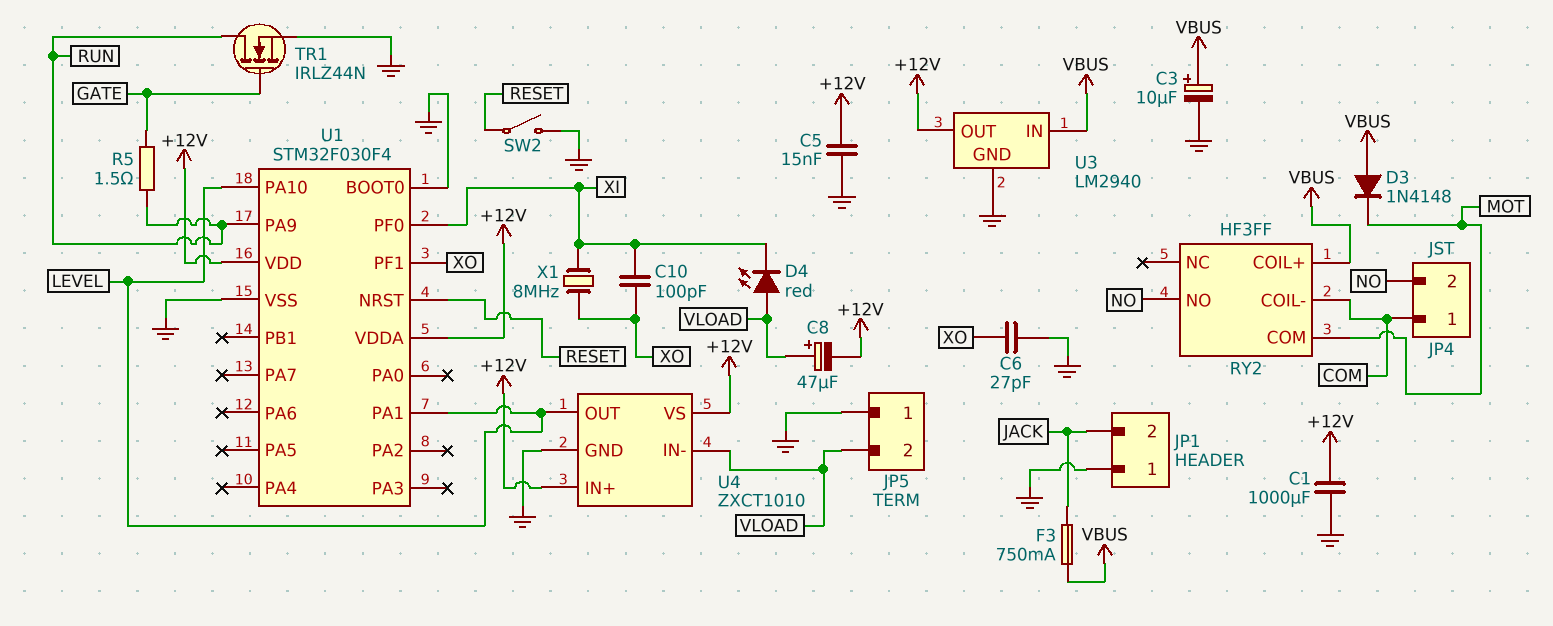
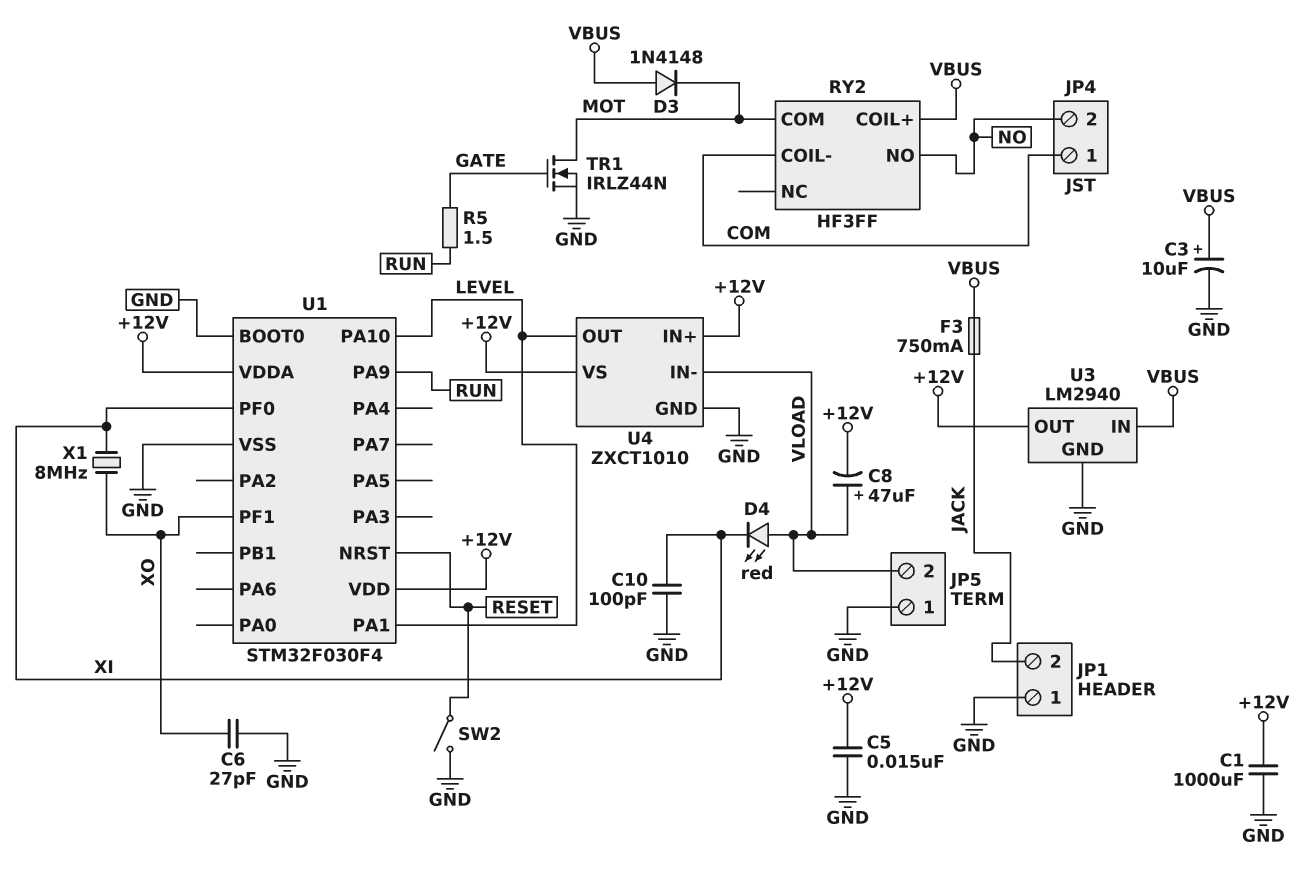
C10: 100pF (XI, XO) -> 100pF (GND, XI)
TR1: NMOS IRLZ44N (G GATE, D RUN, S GND) -> NMOS IRLZ44N (G GATE, D MOT, S GND)

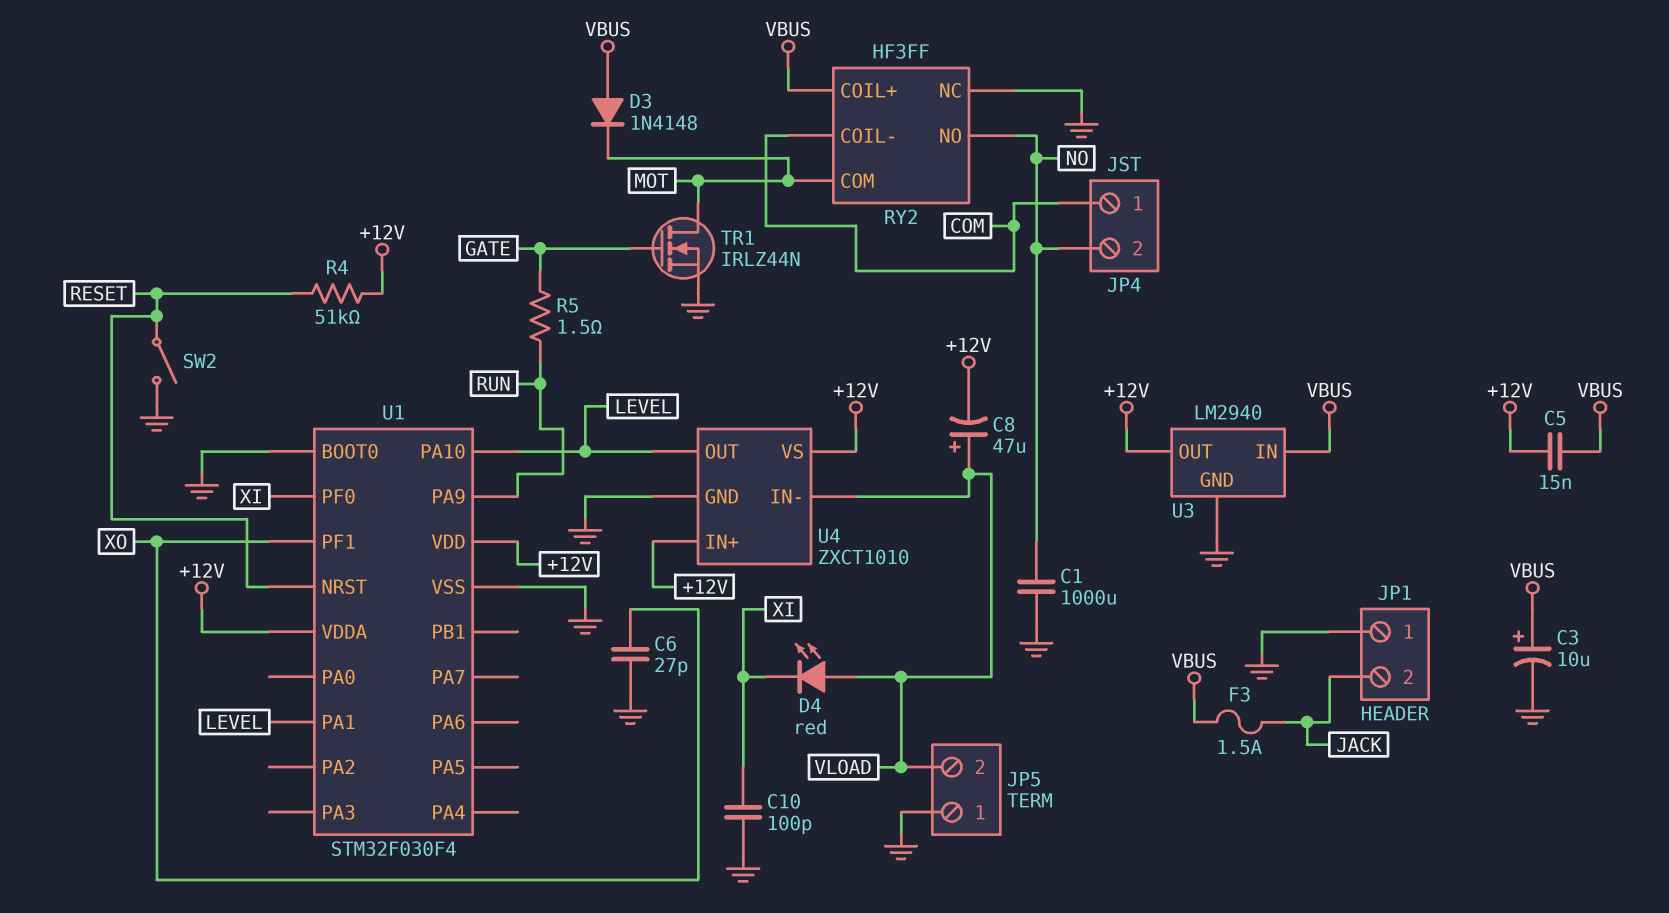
C1: 1000uF (+12V, GND) -> 1000uF (GND, NO)
C5: 15nF (+12V, GND) -> 15nF (+12V, VBUS)
F3: 750mA (JACK, VBUS) -> 1.5A (JACK, VBUS)
R4: none -> 51k (+12V, RESET)
RY2 pin NC: none -> GND
X1: 8MHz (XI, XO) -> none

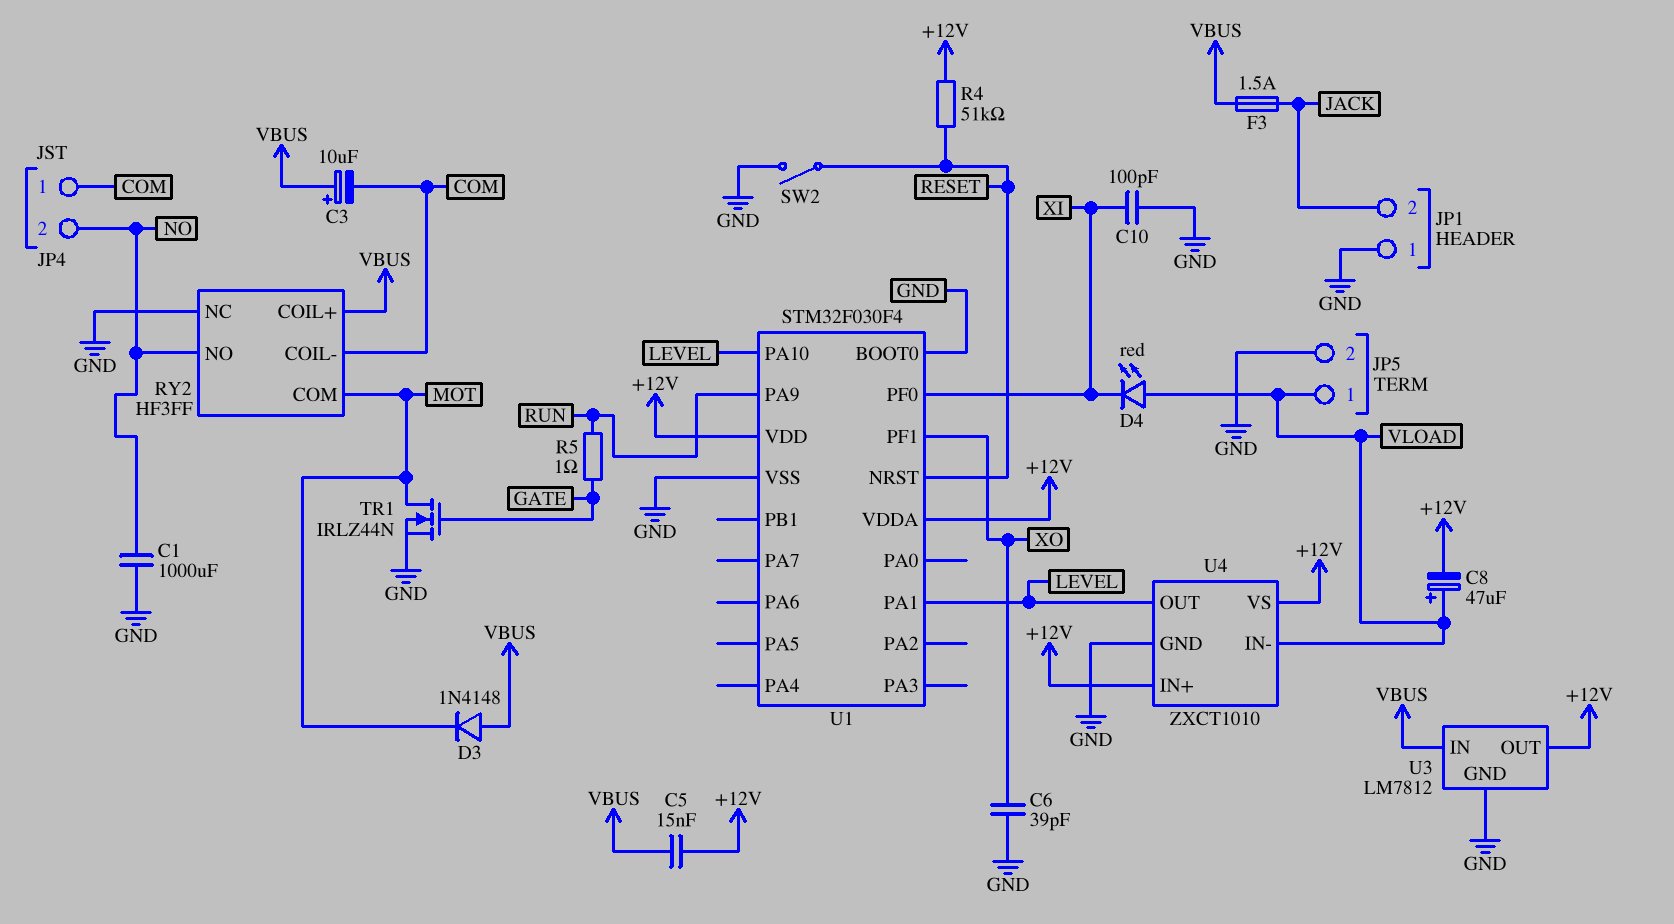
C3: 10uF (plus VBUS, minus GND) -> 10uF (plus VBUS, minus COM)
C6: 27pF (GND, XO) -> 39pF (GND, XO)
JP5 pin 1: GND -> VLOAD
JP5 pin 2: VLOAD -> GND
R5: 1.5 (GATE, RUN) -> 1 (GATE, RUN)
U3: LM2940 -> LM7812

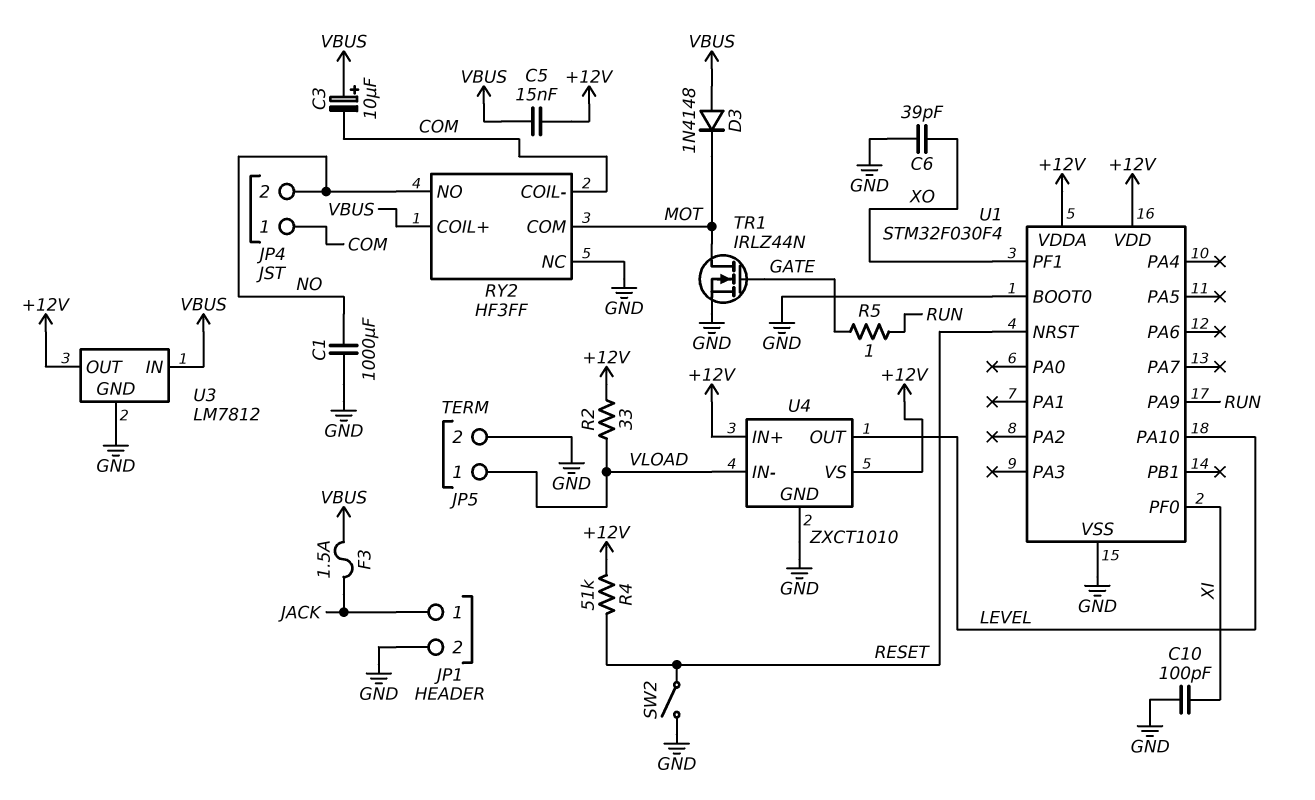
C8: 47uF (plus VLOAD, minus +12V) -> none
D4: LED red (A VLOAD, K XI) -> none
JP1 pin 1: GND -> JACK
JP1 pin 2: JACK -> GND
R2: none -> 33 (+12V, VLOAD)
U1 pin PA1: LEVEL -> none

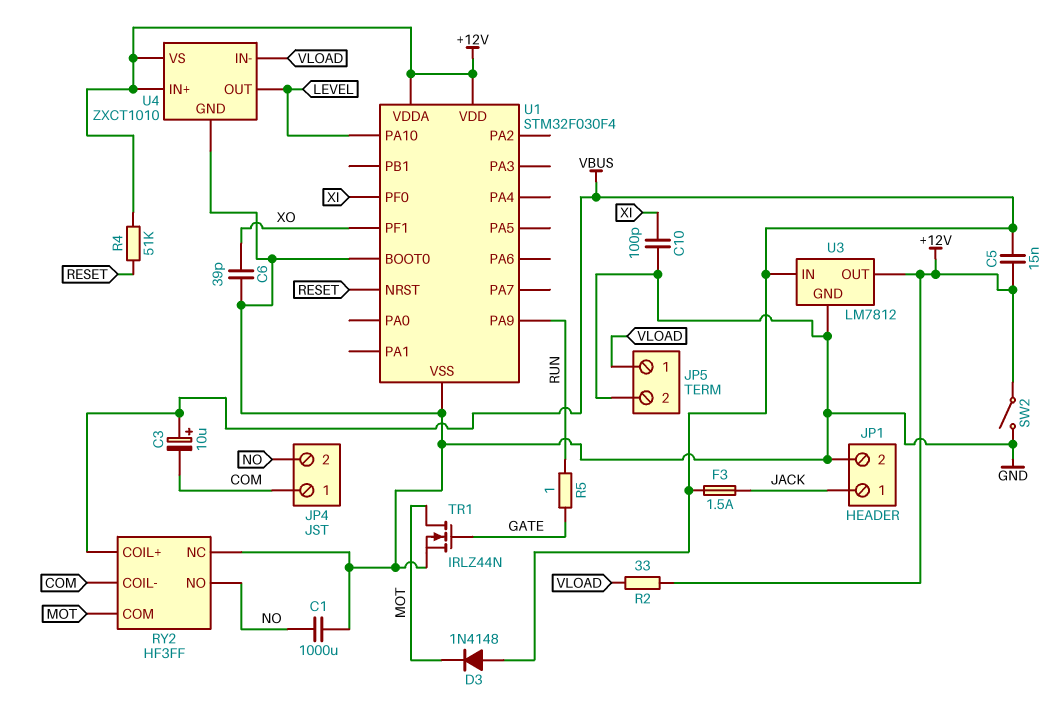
SW2: switch (GND, RESET) -> switch (+12V, GND)

